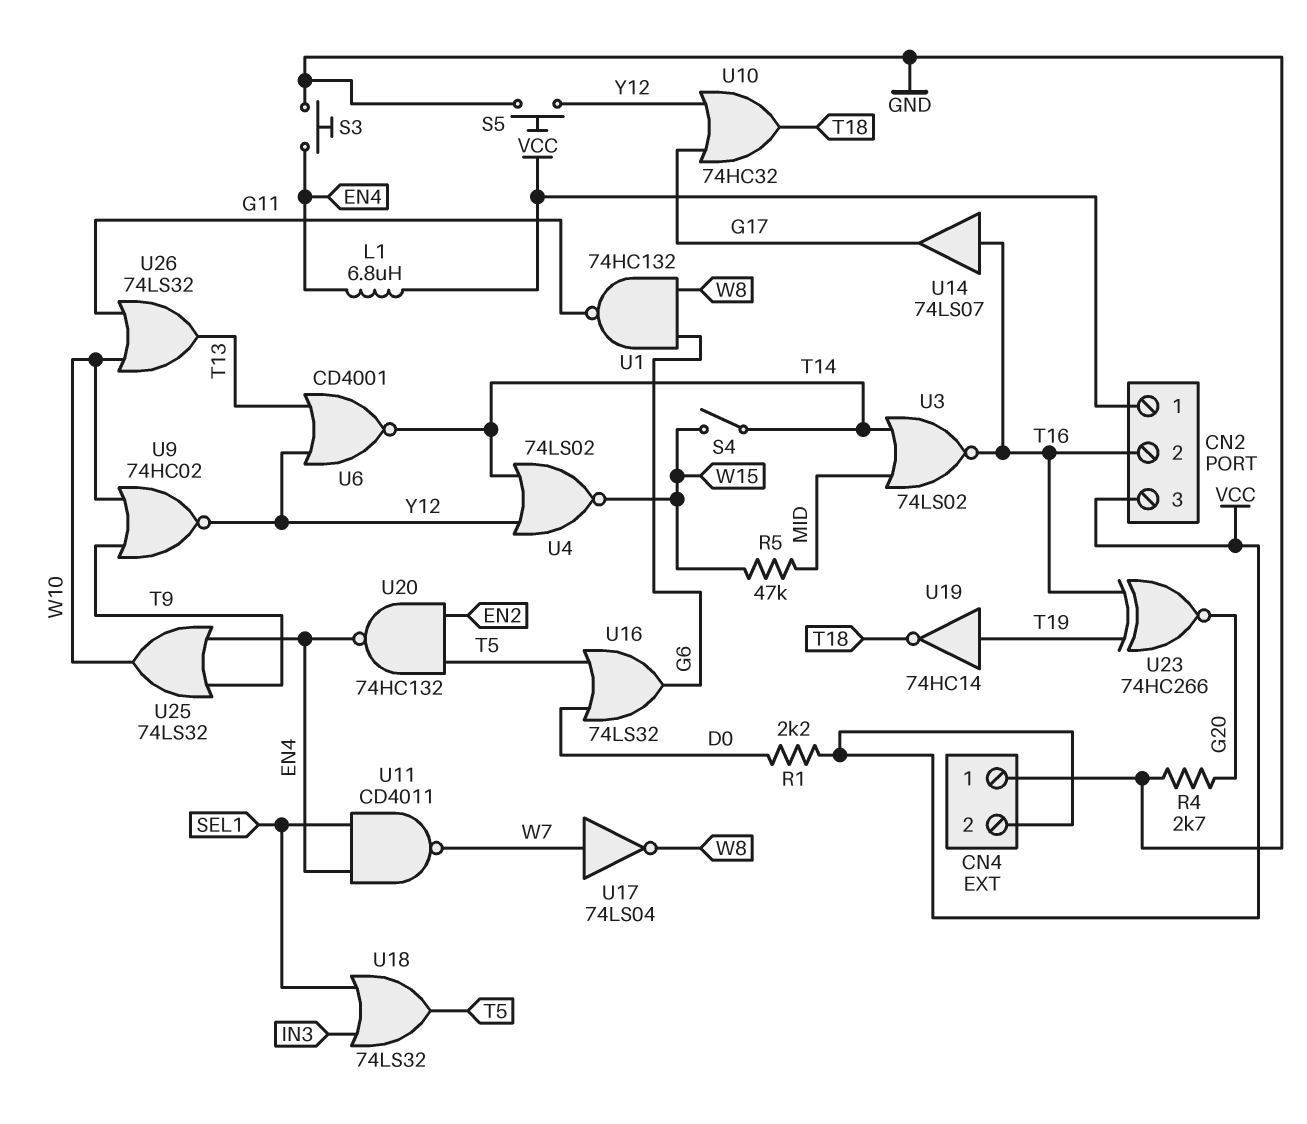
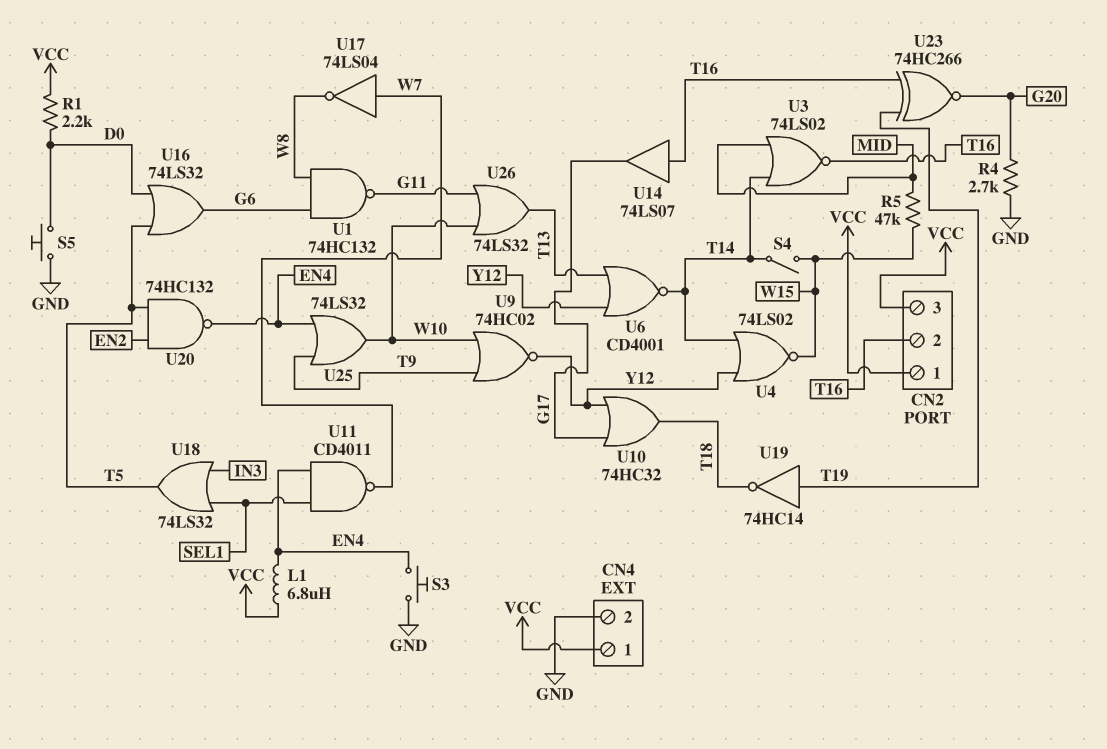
CN4 pin 1: GND -> VCC
CN4 pin 2: VCC -> GND
S5: button (GND, Y12) -> button (D0, GND)

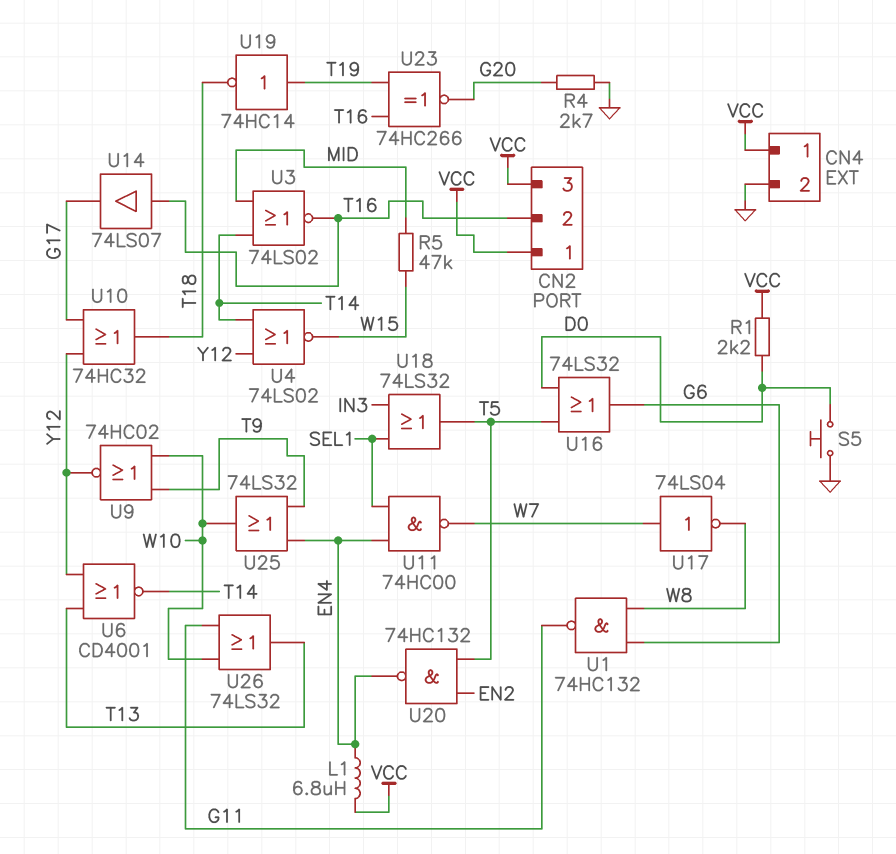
S3: button (EN4, GND) -> none
S4: switch (T14, W15) -> none
U11: NAND CD4011 (in EN4, in SEL1, out W7) -> NAND 74HC00 (in EN4, in SEL1, out W7)

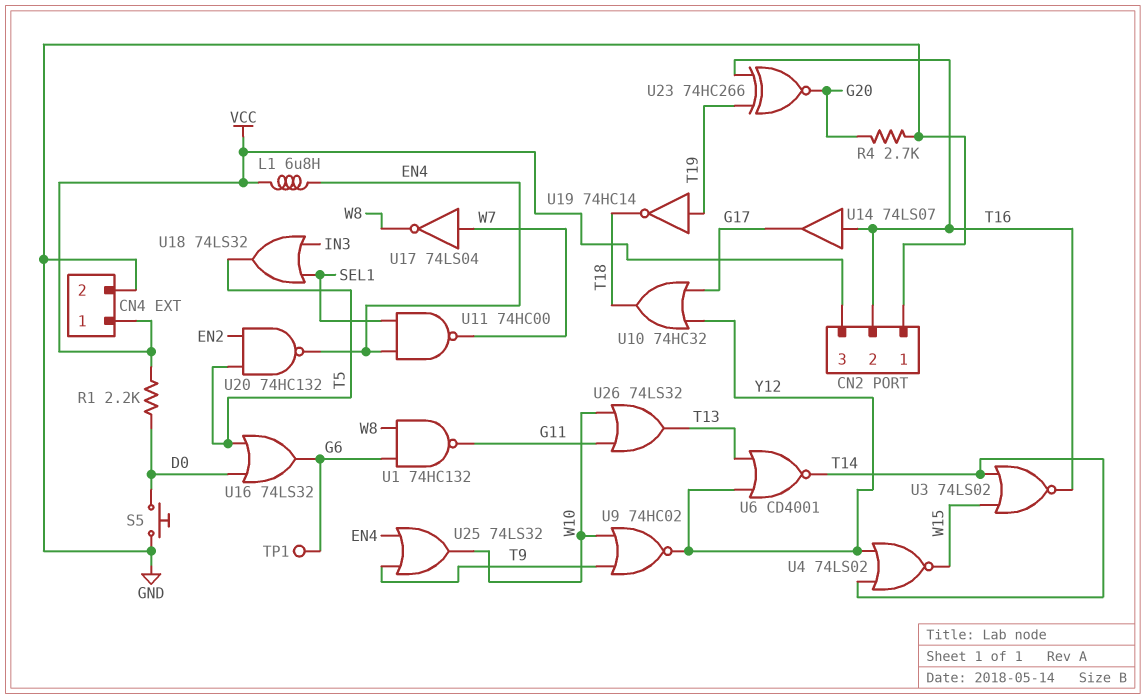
CN2 pin 1: VCC -> GND
R5: 47k (MID, W15) -> none
TP1: none -> test point (G6)
U3: NOR 74LS02 (in MID, in T14, out T16) -> NOR 74LS02 (in T14, in W15, out T16)

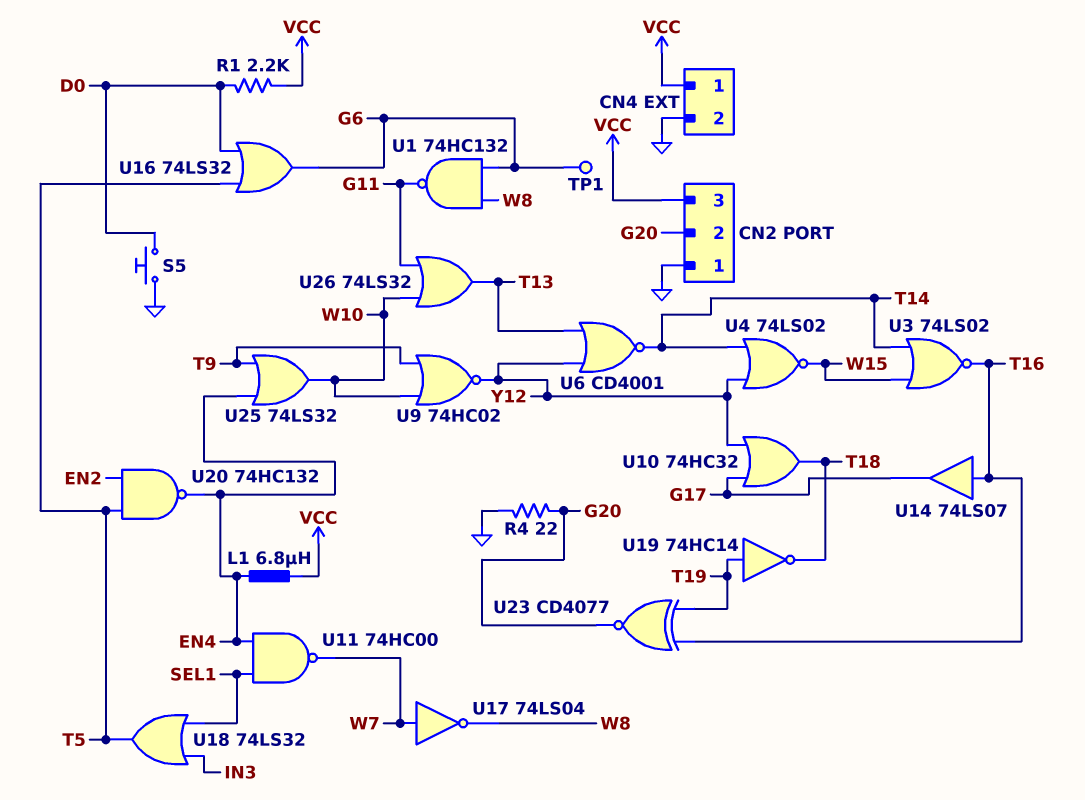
CN2 pin 2: T16 -> G20
R4: 2.7k (G20, GND) -> 22 (G20, GND)
U23: XNOR 74HC266 (in T16, in T19, out G20) -> XNOR CD4077 (in T16, in T19, out G20)

